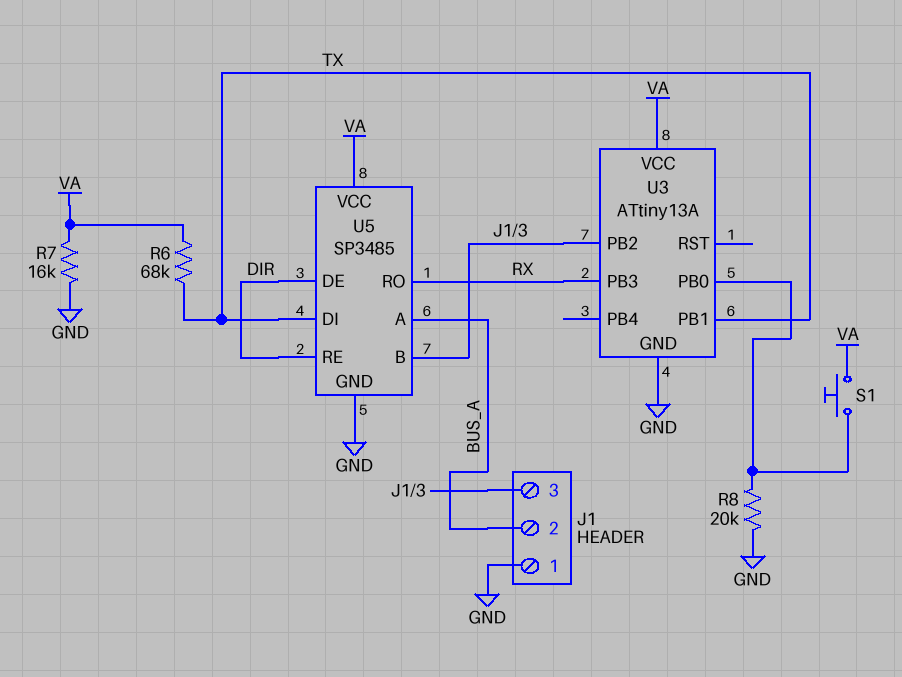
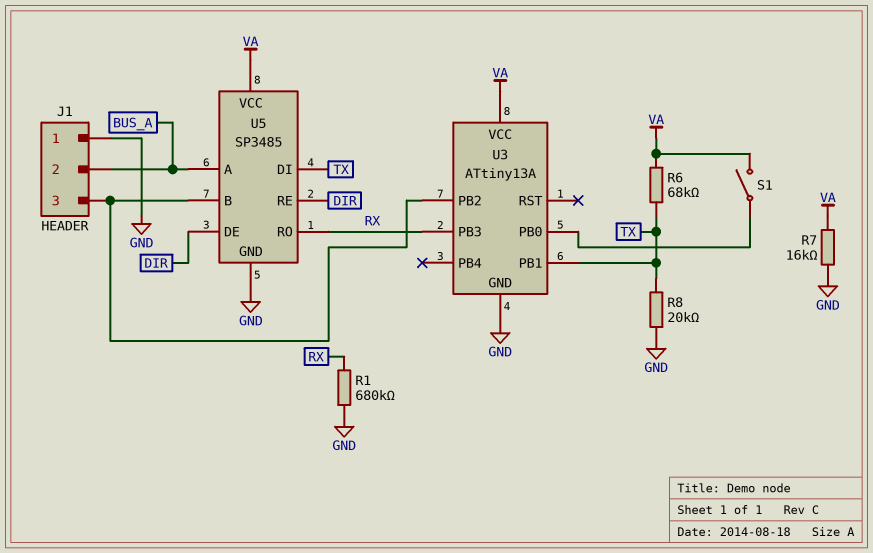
R1: none -> 680k (GND, RX)
R8: 20k (GND, U3/PB0) -> 20k (GND, TX)
S1: button (U3/PB0, VA) -> switch (U3/PB0, VA)

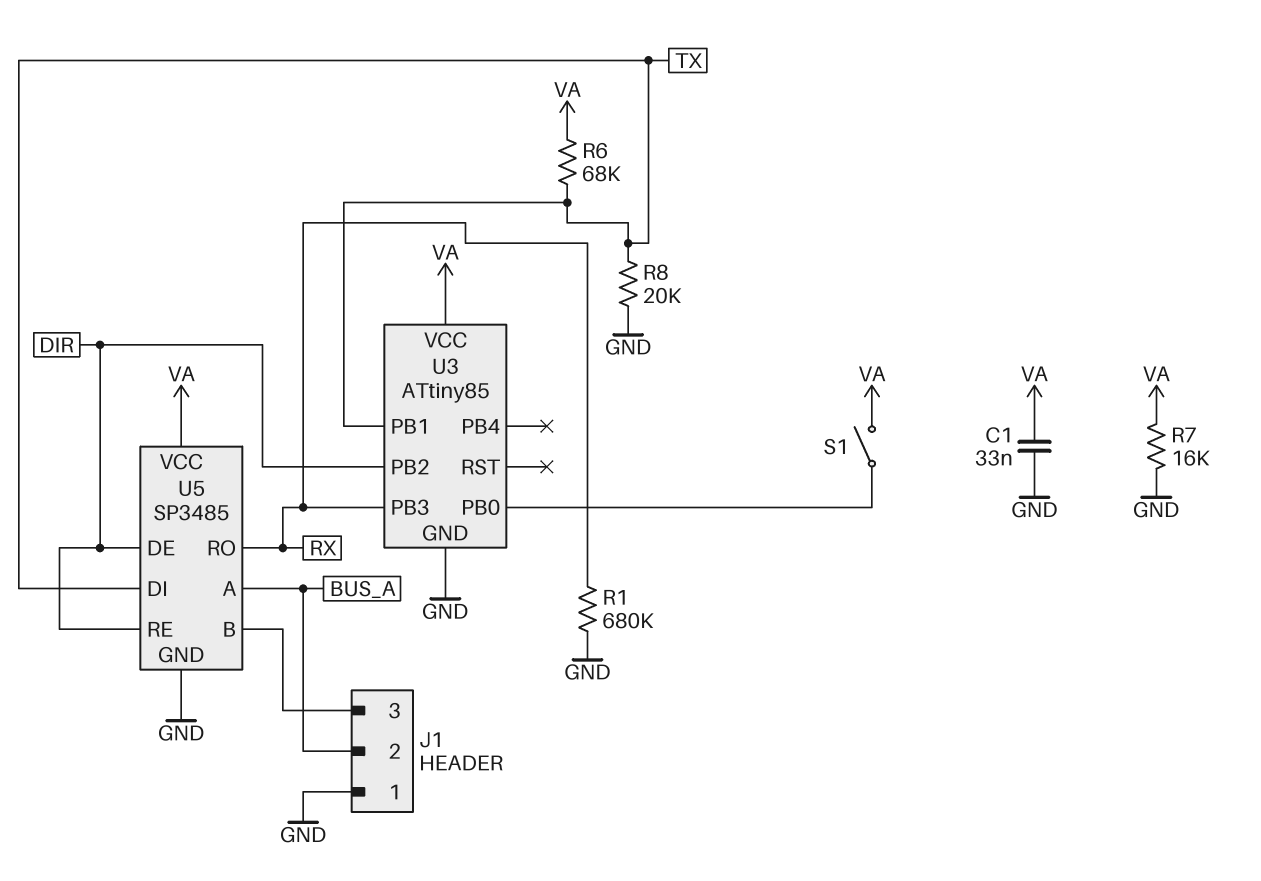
C1: none -> 33nF (GND, VA)
U3: ATtiny13A -> ATtiny85
U3 pin PB2: J1/3 -> DIR

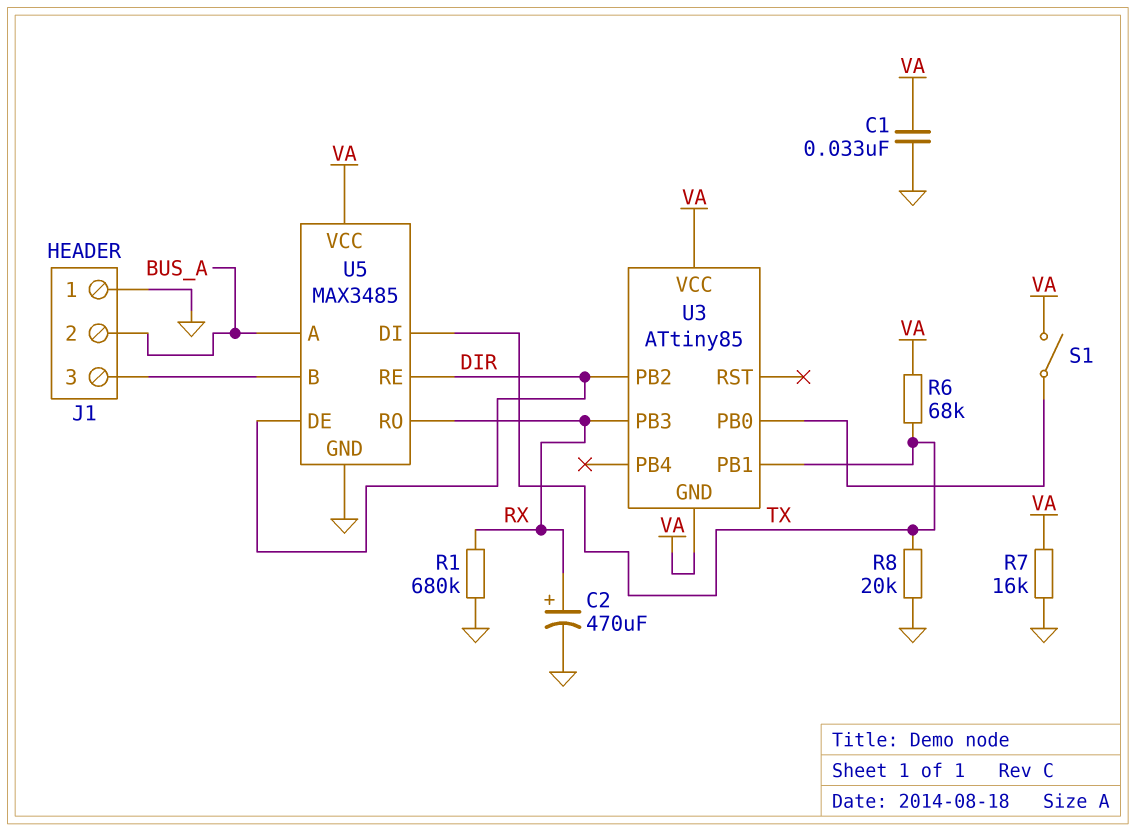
C2: none -> 470uF (plus RX, minus GND)
U3 pin GND: GND -> VA
U5: SP3485 -> MAX3485

